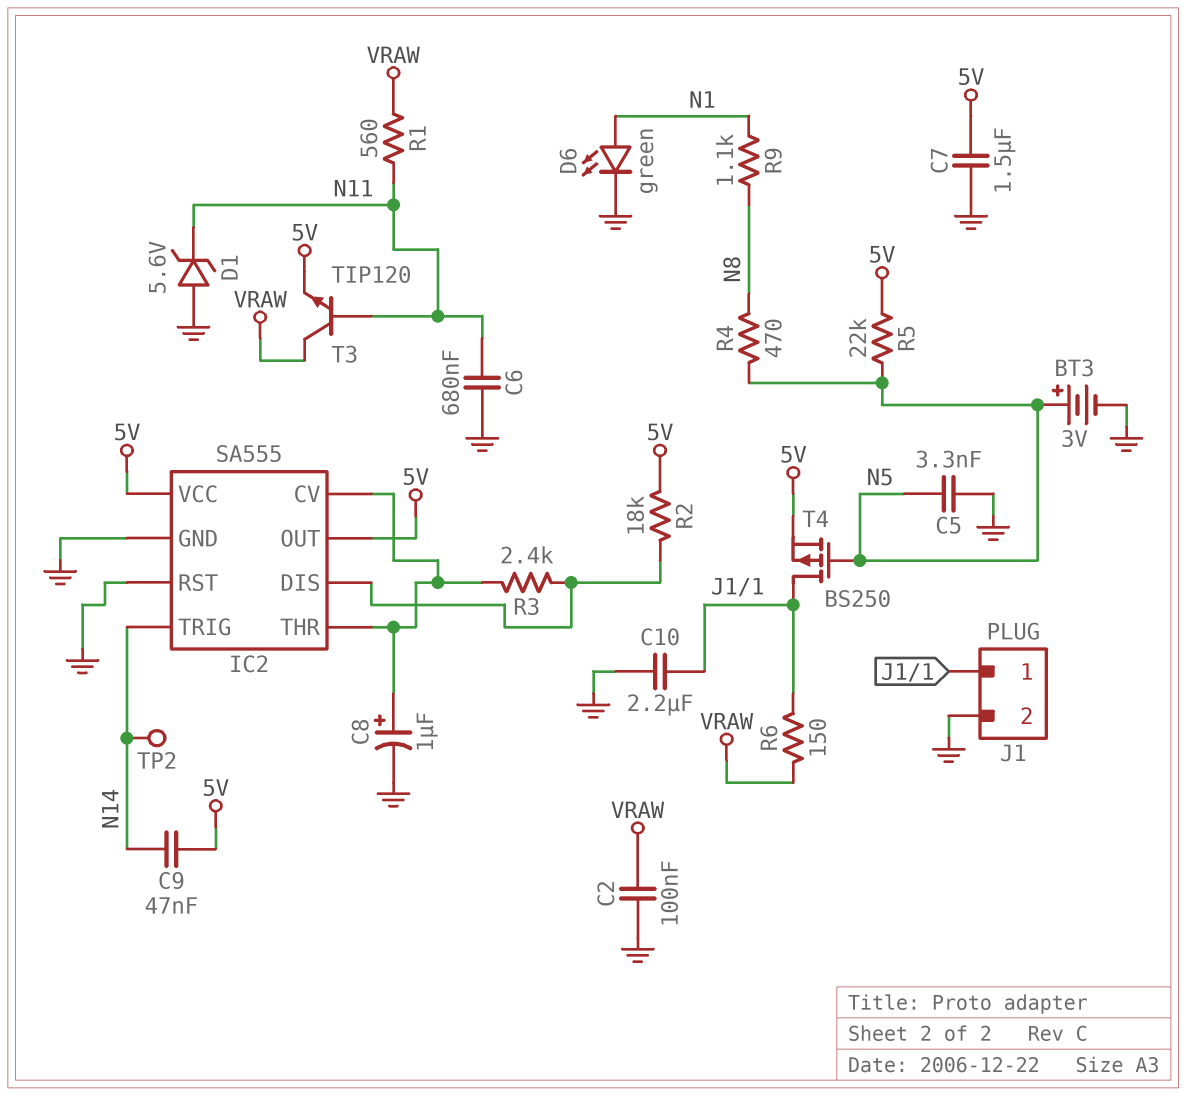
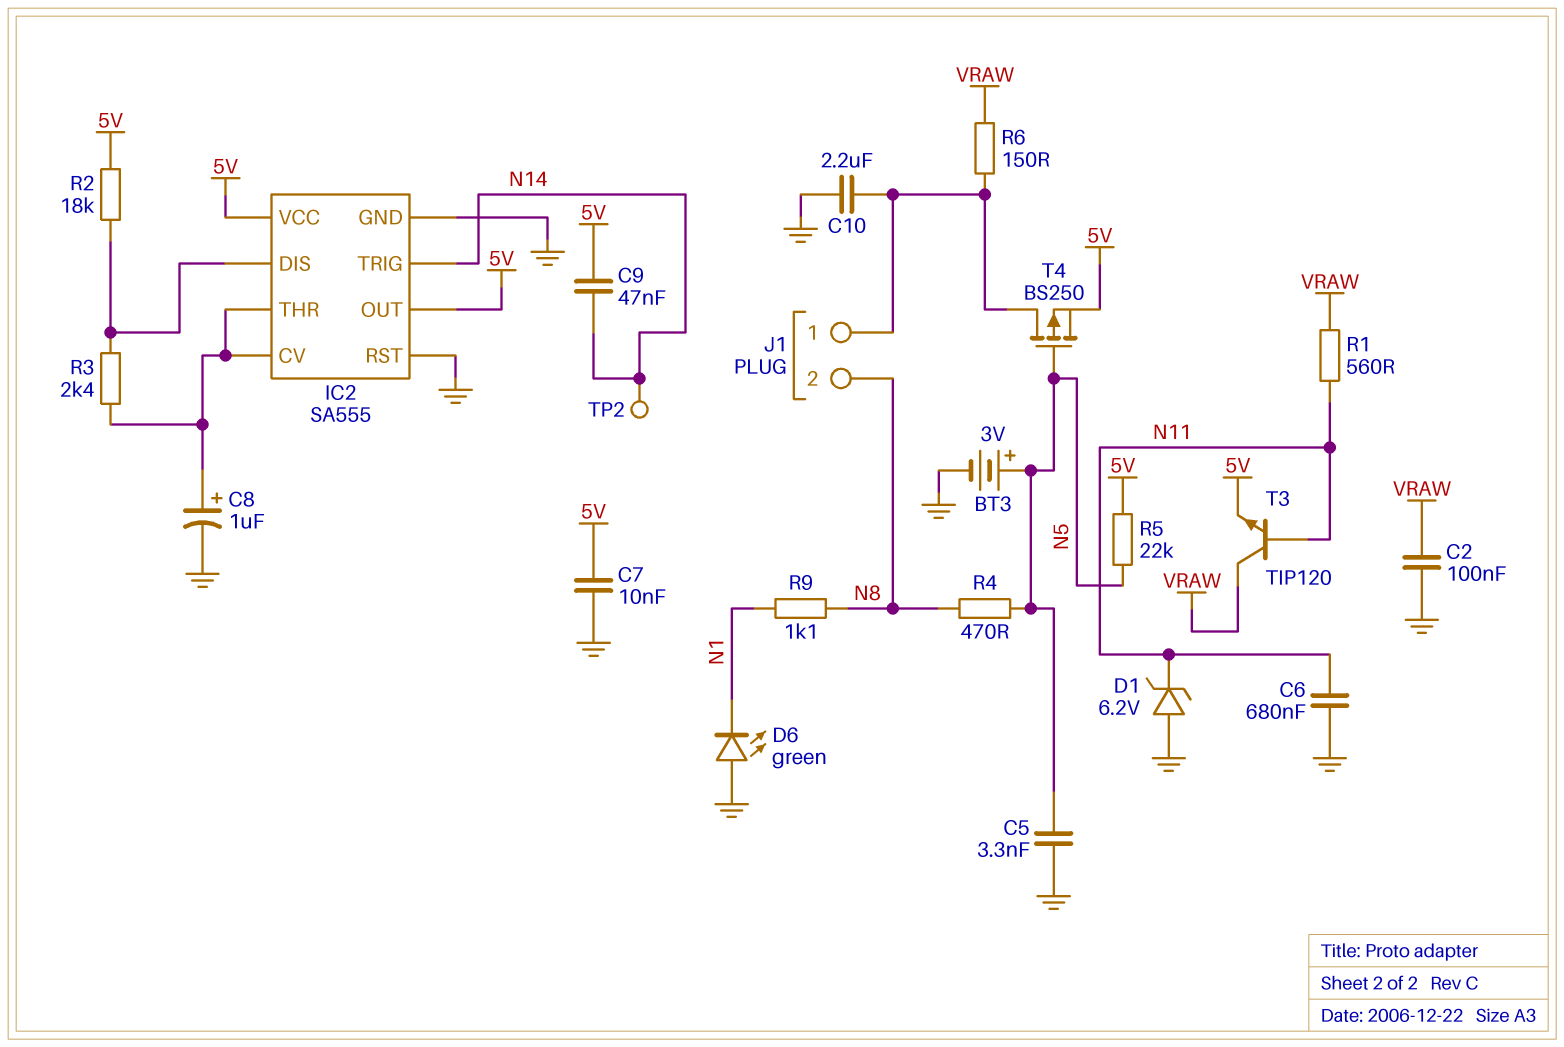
C7: 1.5uF (5V, GND) -> 10nF (5V, GND)
D1: zener 5.6V (A GND, K N11) -> zener 6.2V (A GND, K N11)
D6: LED green (A N1, K GND) -> LED green (A GND, K N1)
J1 pin 2: GND -> N8

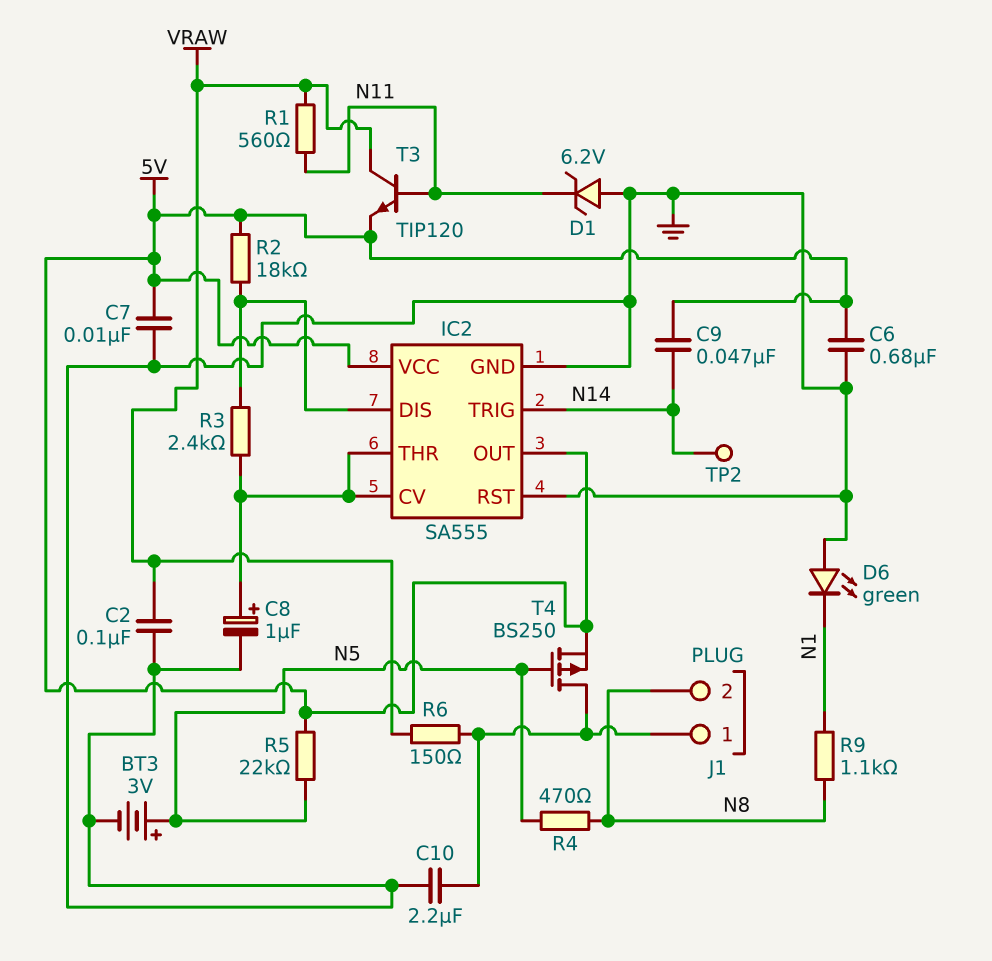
C5: 3.3nF (GND, N5) -> none
C6: 680nF (GND, N11) -> 680nF (5V, GND)

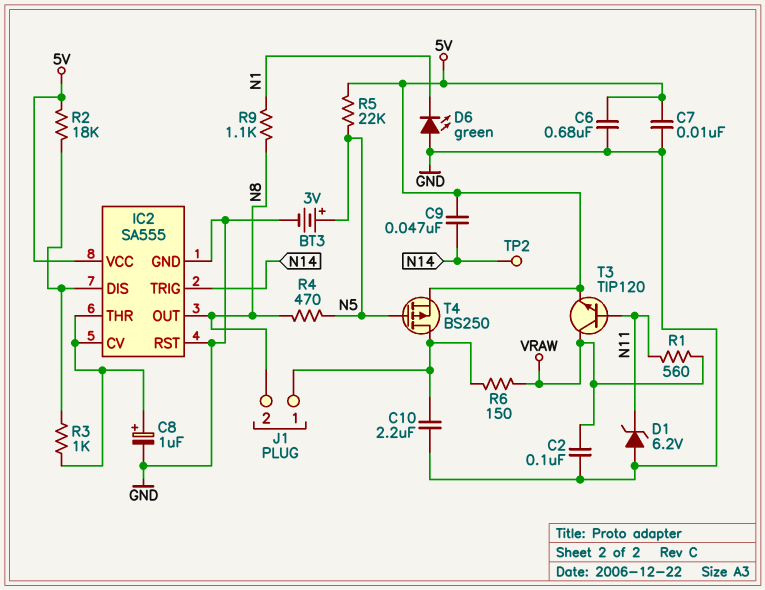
IC2 pin OUT: 5V -> N8
R3: 2.4k (IC2/CV, IC2/DIS) -> 1k (IC2/CV, IC2/DIS)

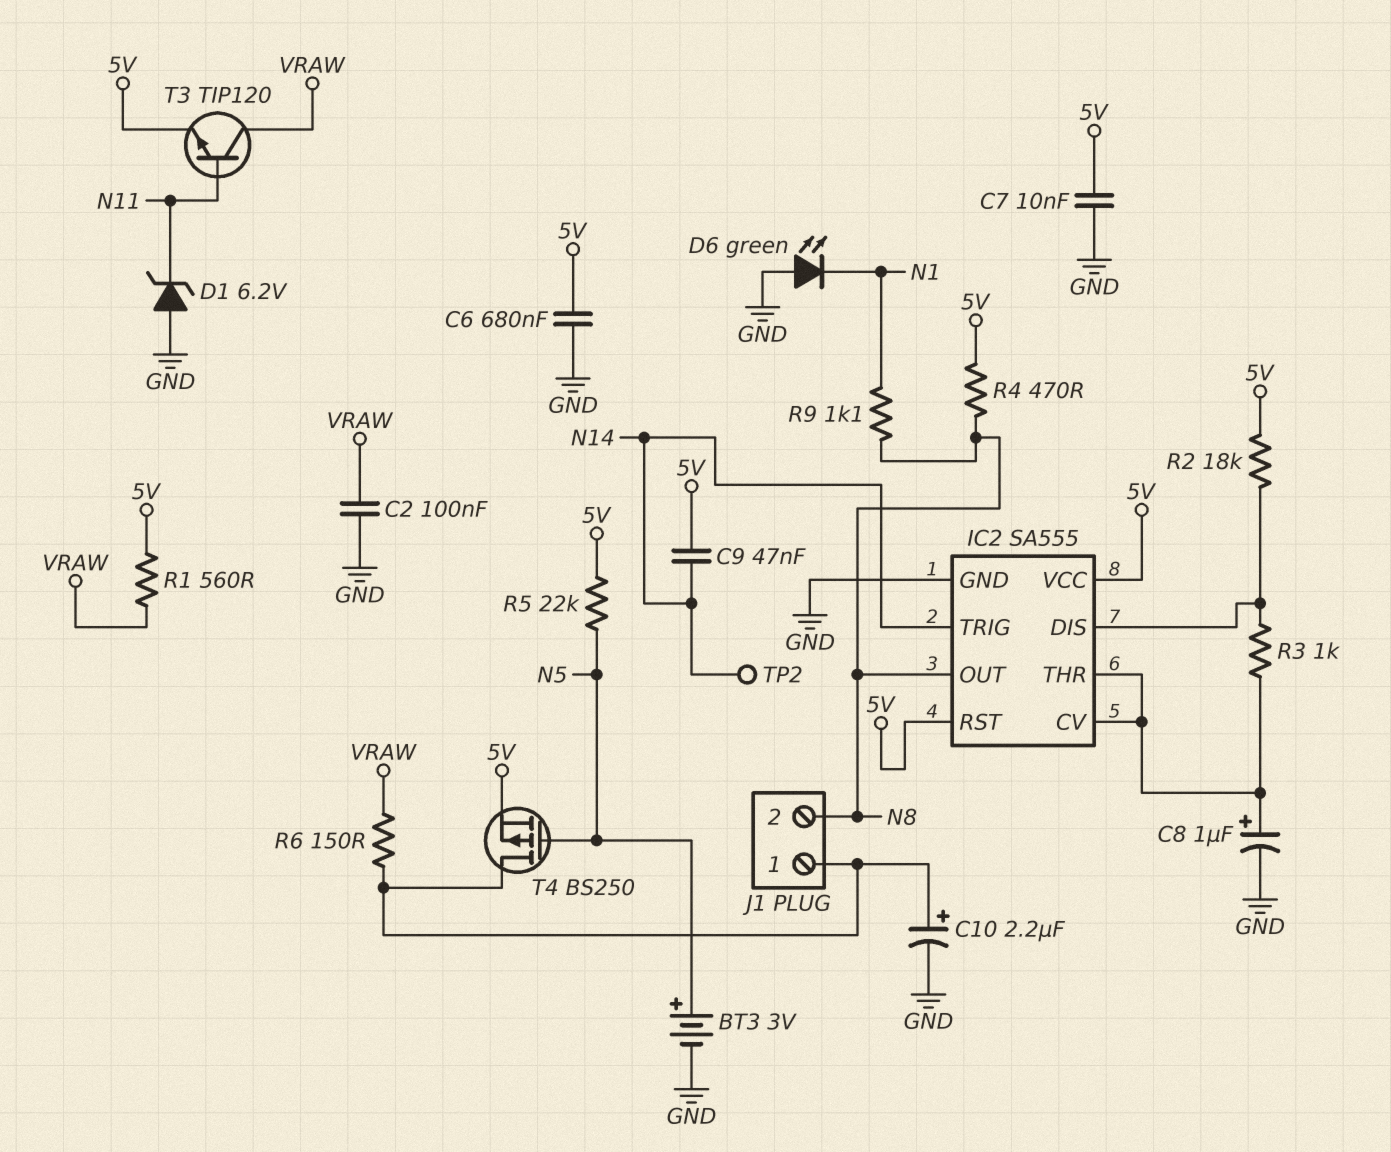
C10: 2.2uF (GND, J1/1) -> 2.2uF (plus J1/1, minus GND)
IC2 pin RST: GND -> 5V
R1: 560 (N11, VRAW) -> 560 (5V, VRAW)
R4: 470 (N5, N8) -> 470 (5V, N8)

